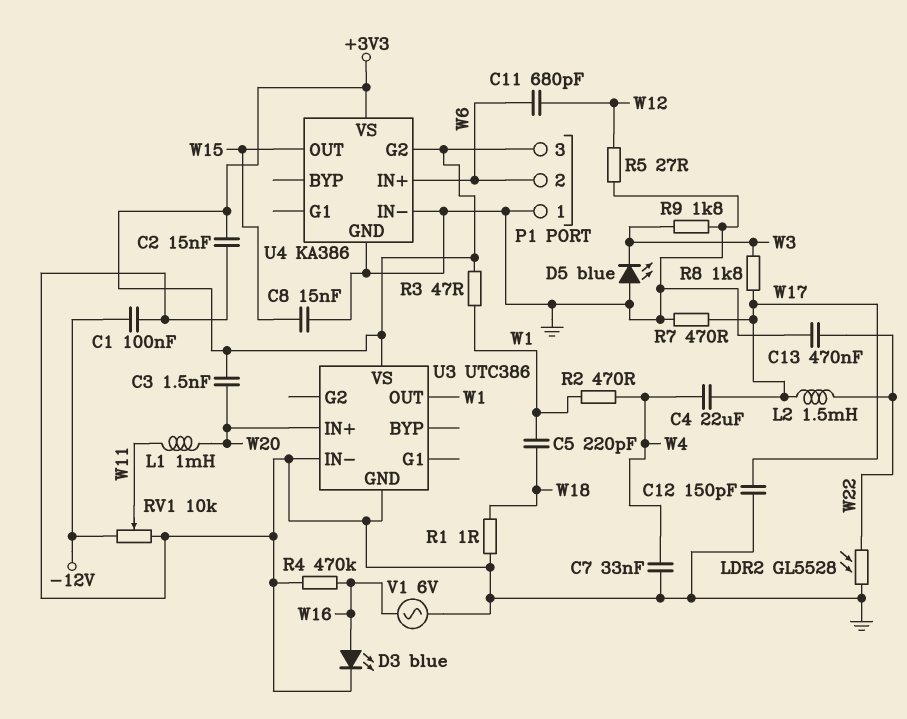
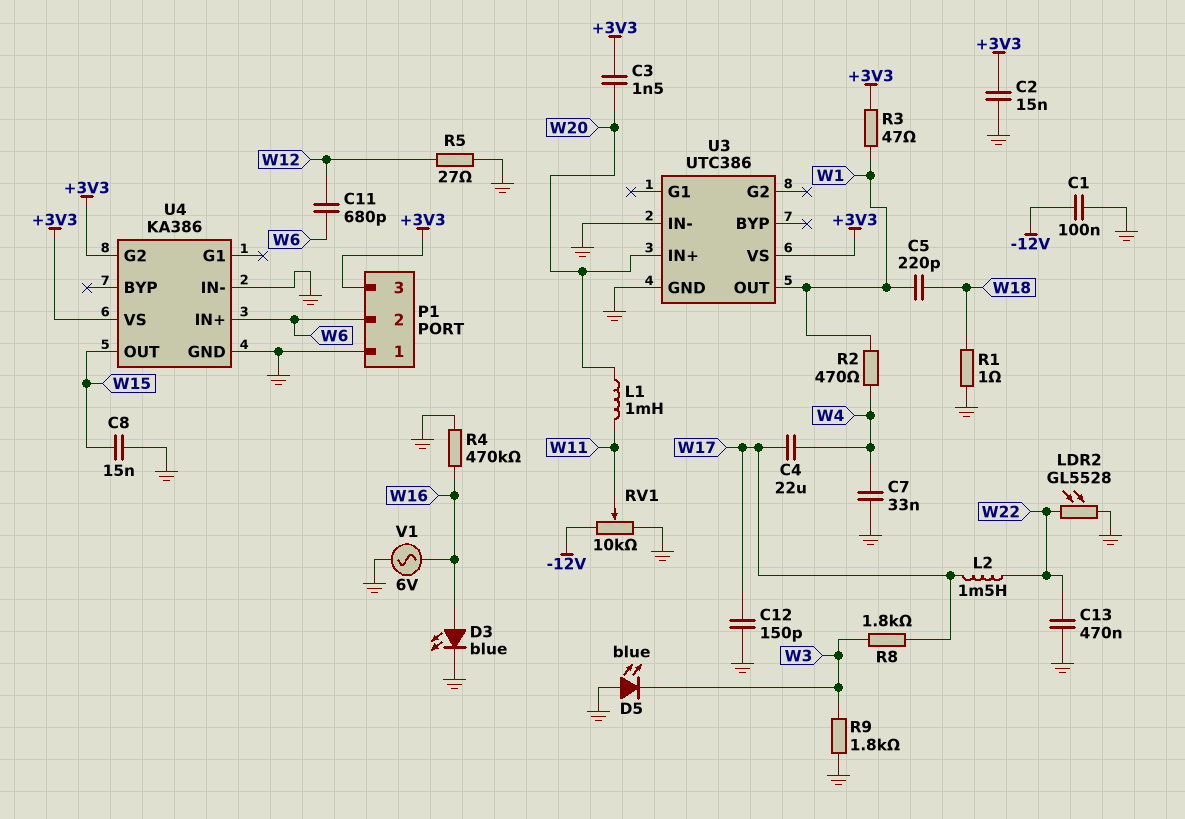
R7: 470 (GND, W17) -> none

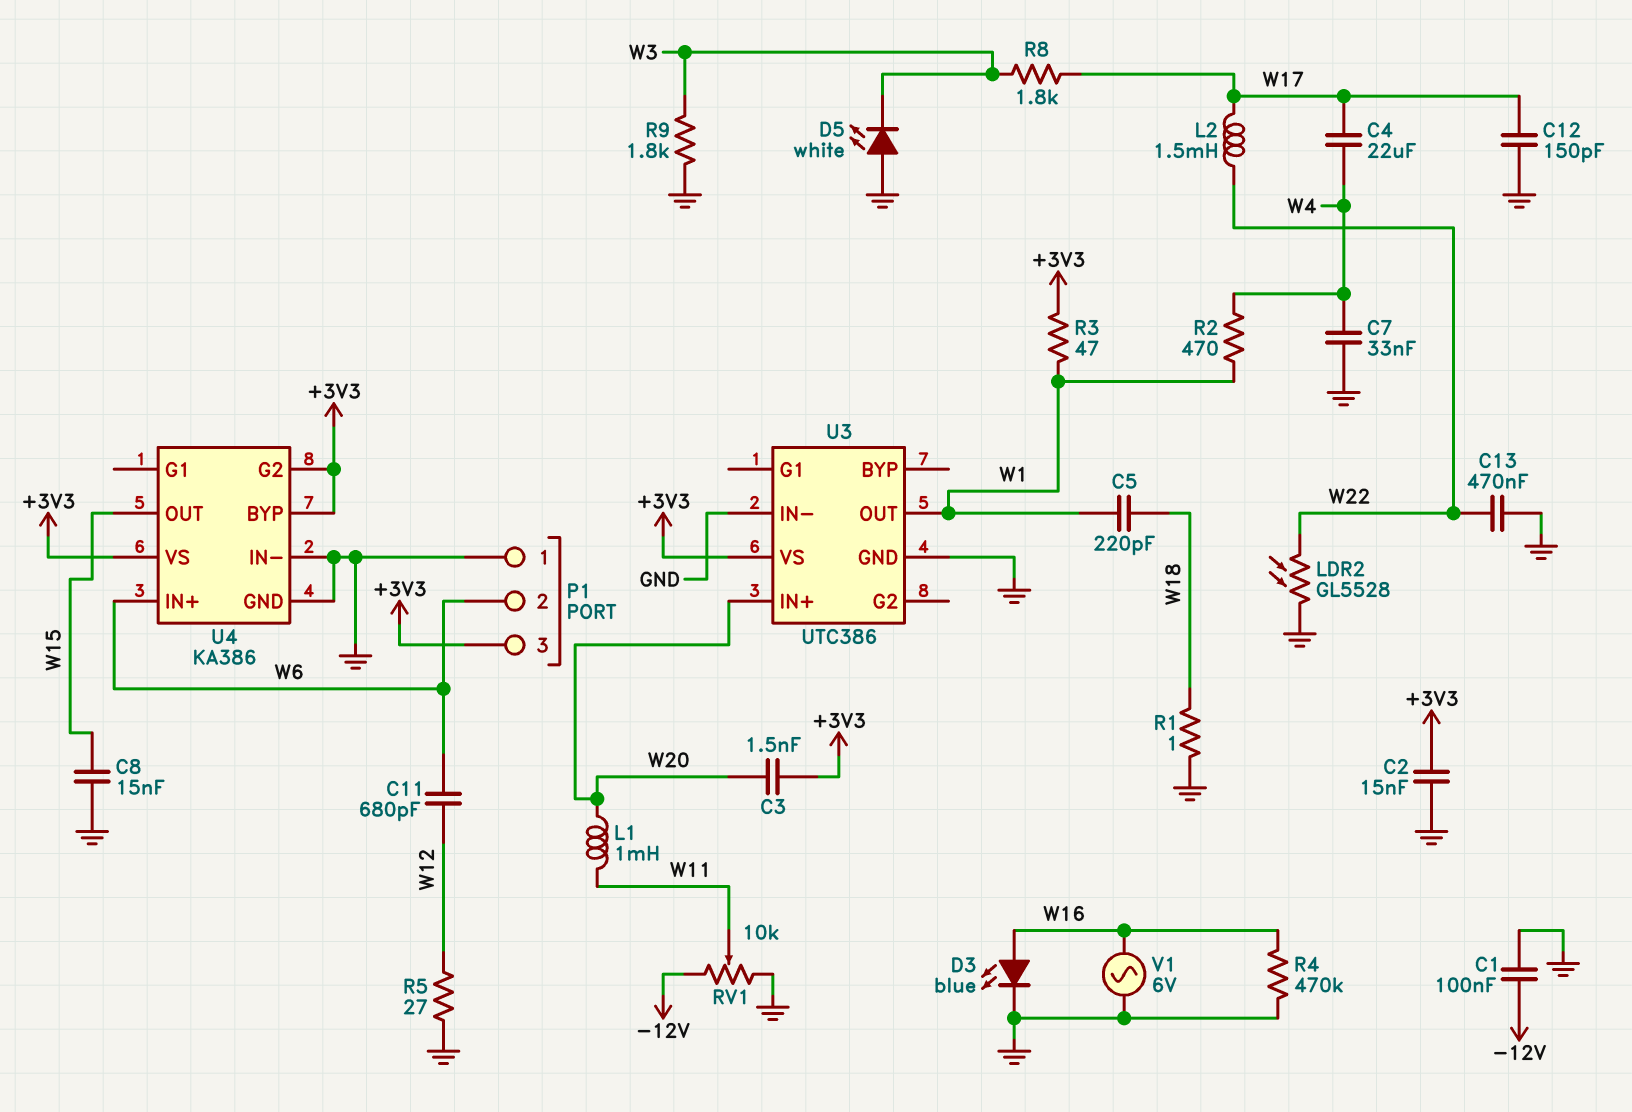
D5: LED blue (A GND, K W3) -> LED white (A GND, K W3)
U4 pin BYP: none -> +3V3

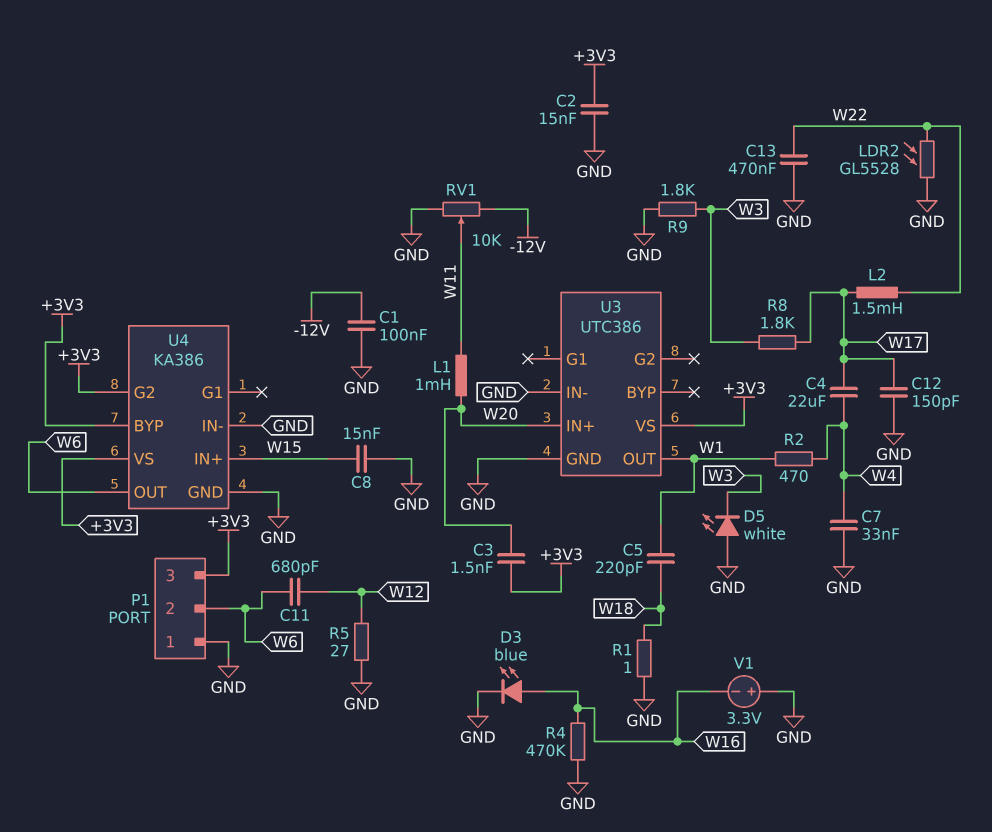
R3: 47 (+3V3, W1) -> none
U4 pin IN+: W6 -> W15
U4 pin OUT: W15 -> W6
V1: AC 6V (GND, W16) -> 3.3V (plus GND, minus W16)

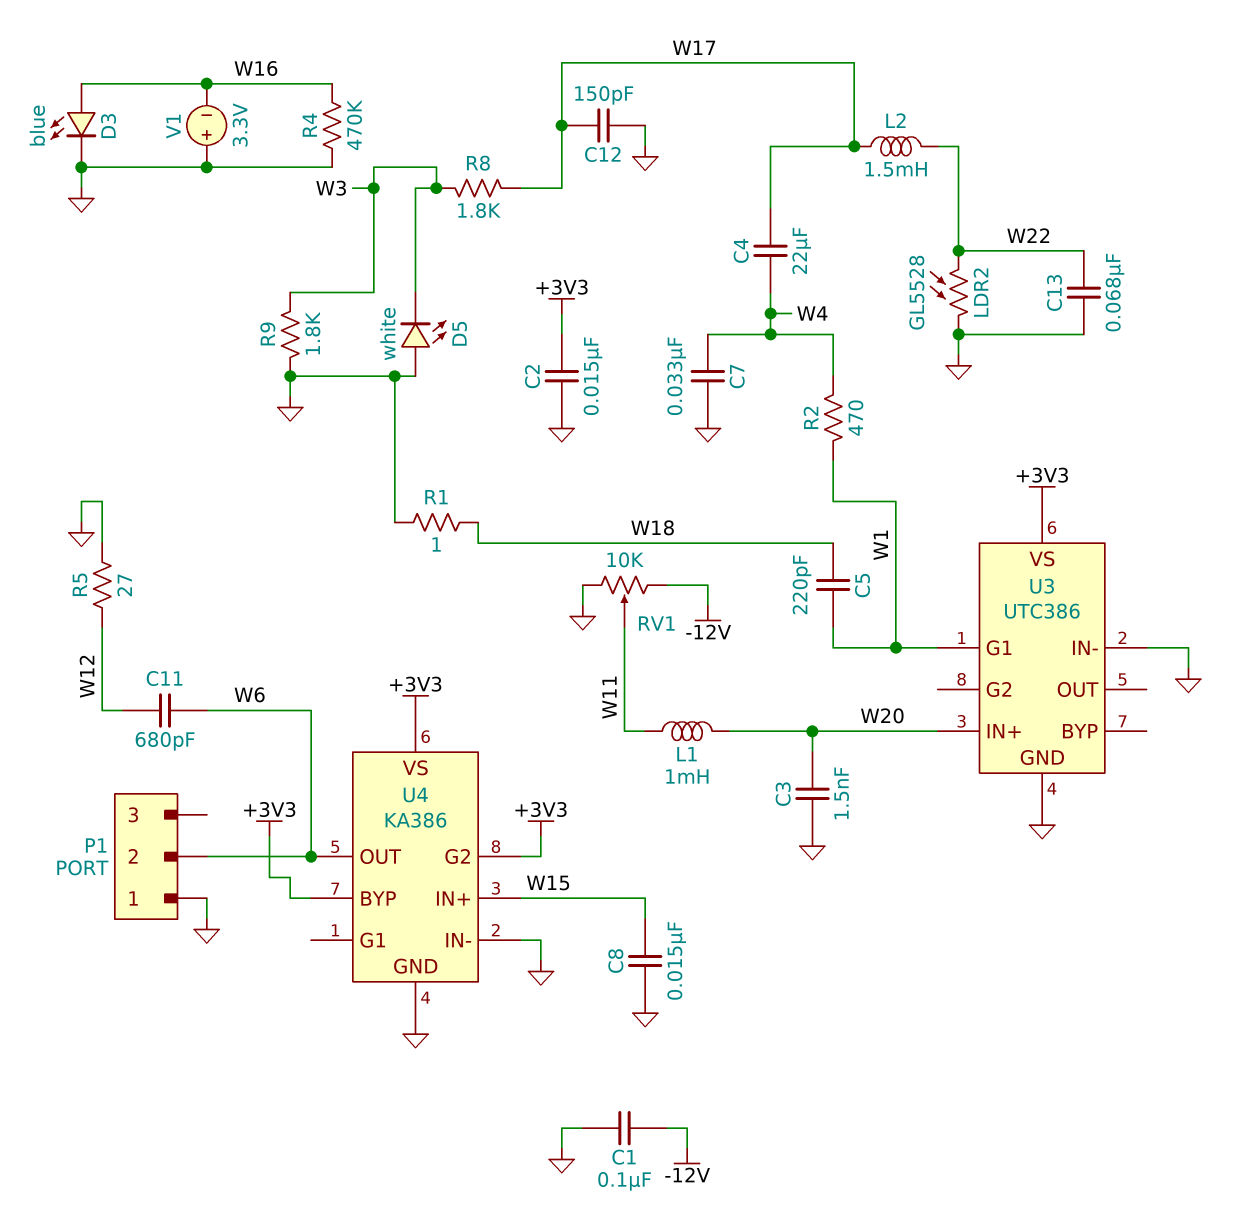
C3: 1.5nF (+3V3, W20) -> 1.5nF (GND, W20)
C13: 470nF (GND, W22) -> 68nF (GND, W22)
P1 pin 3: +3V3 -> none
U3 pin G1: none -> W1
U3 pin OUT: W1 -> none

